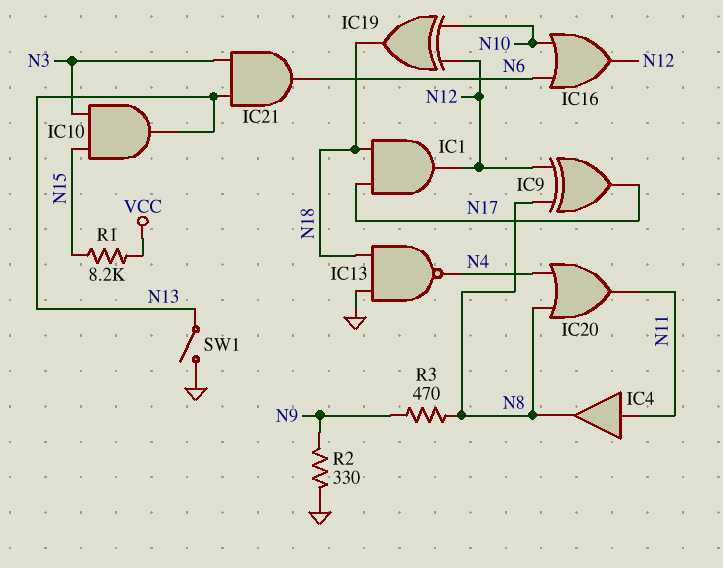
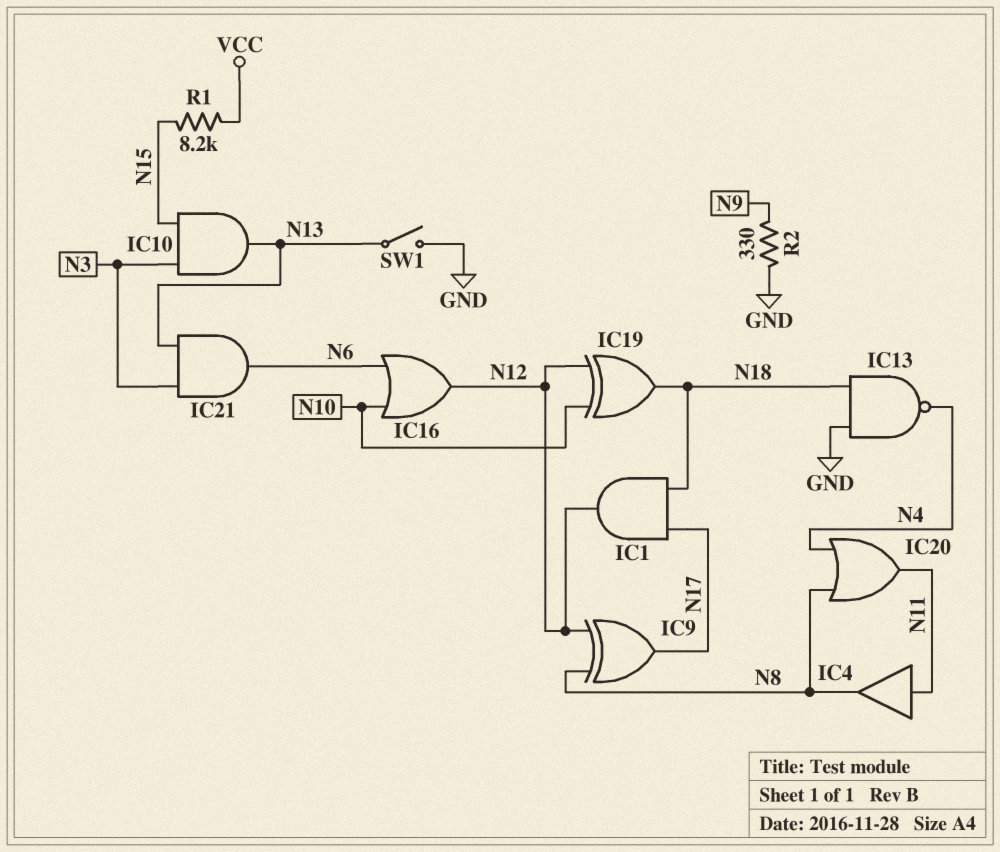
R3: 470 (N8, N9) -> none

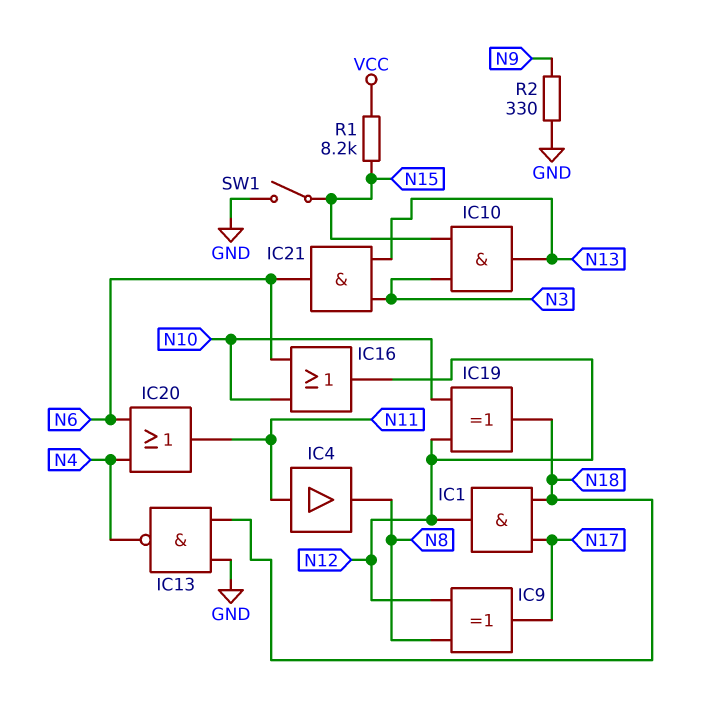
IC20: OR (in N4, in N8, out N11) -> OR (in N4, in N6, out N11)
SW1: switch (GND, N13) -> switch (GND, N15)

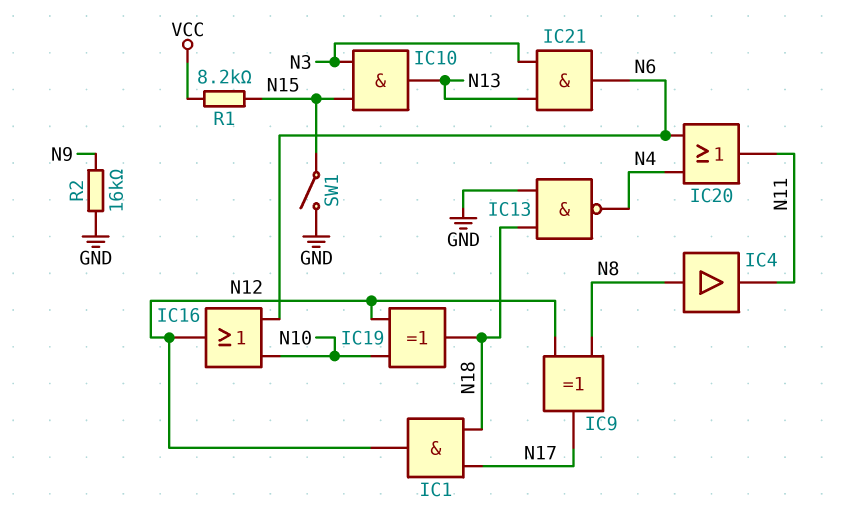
IC4: buffer (in N11, out N8) -> buffer (in N8, out N11)
R2: 330 (GND, N9) -> 16k (GND, N9)

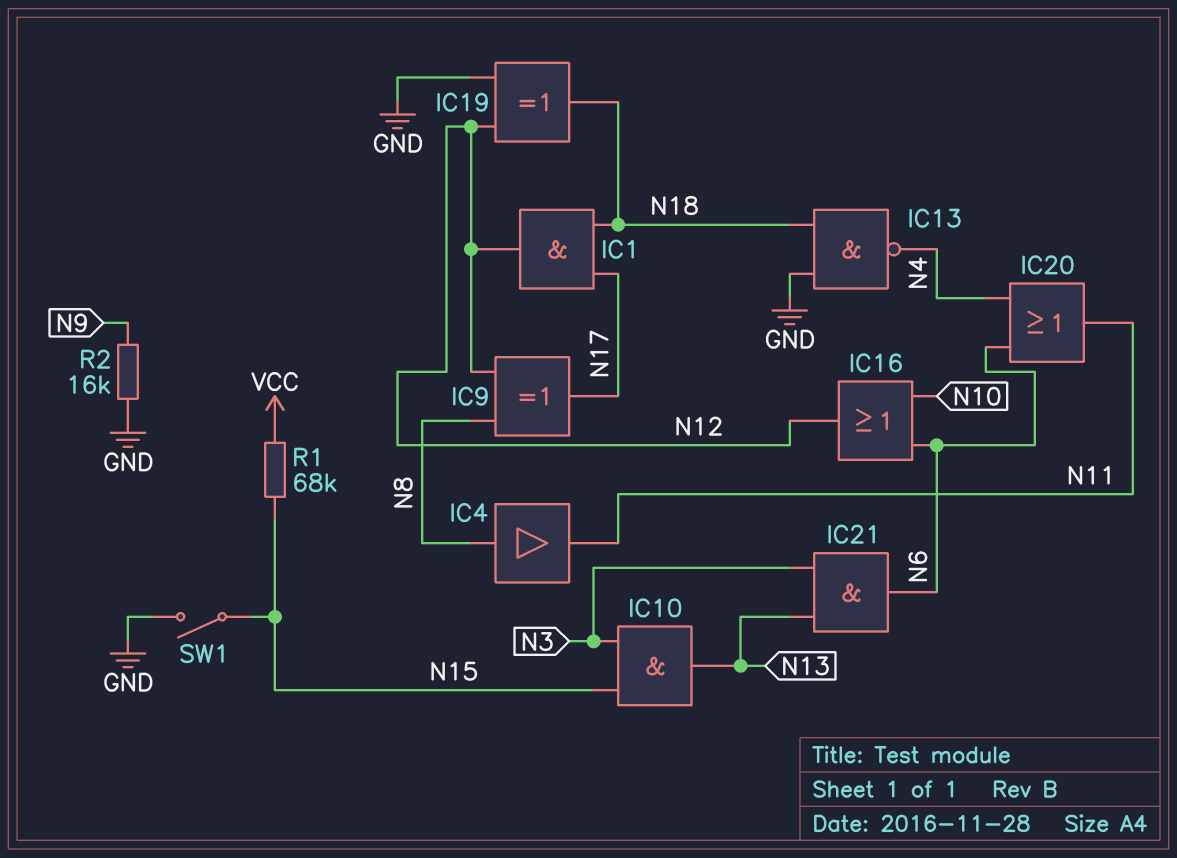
IC19: XOR (in N10, in N12, out N18) -> XOR (in GND, in N12, out N18)
R1: 8.2k (N15, VCC) -> 68k (N15, VCC)

